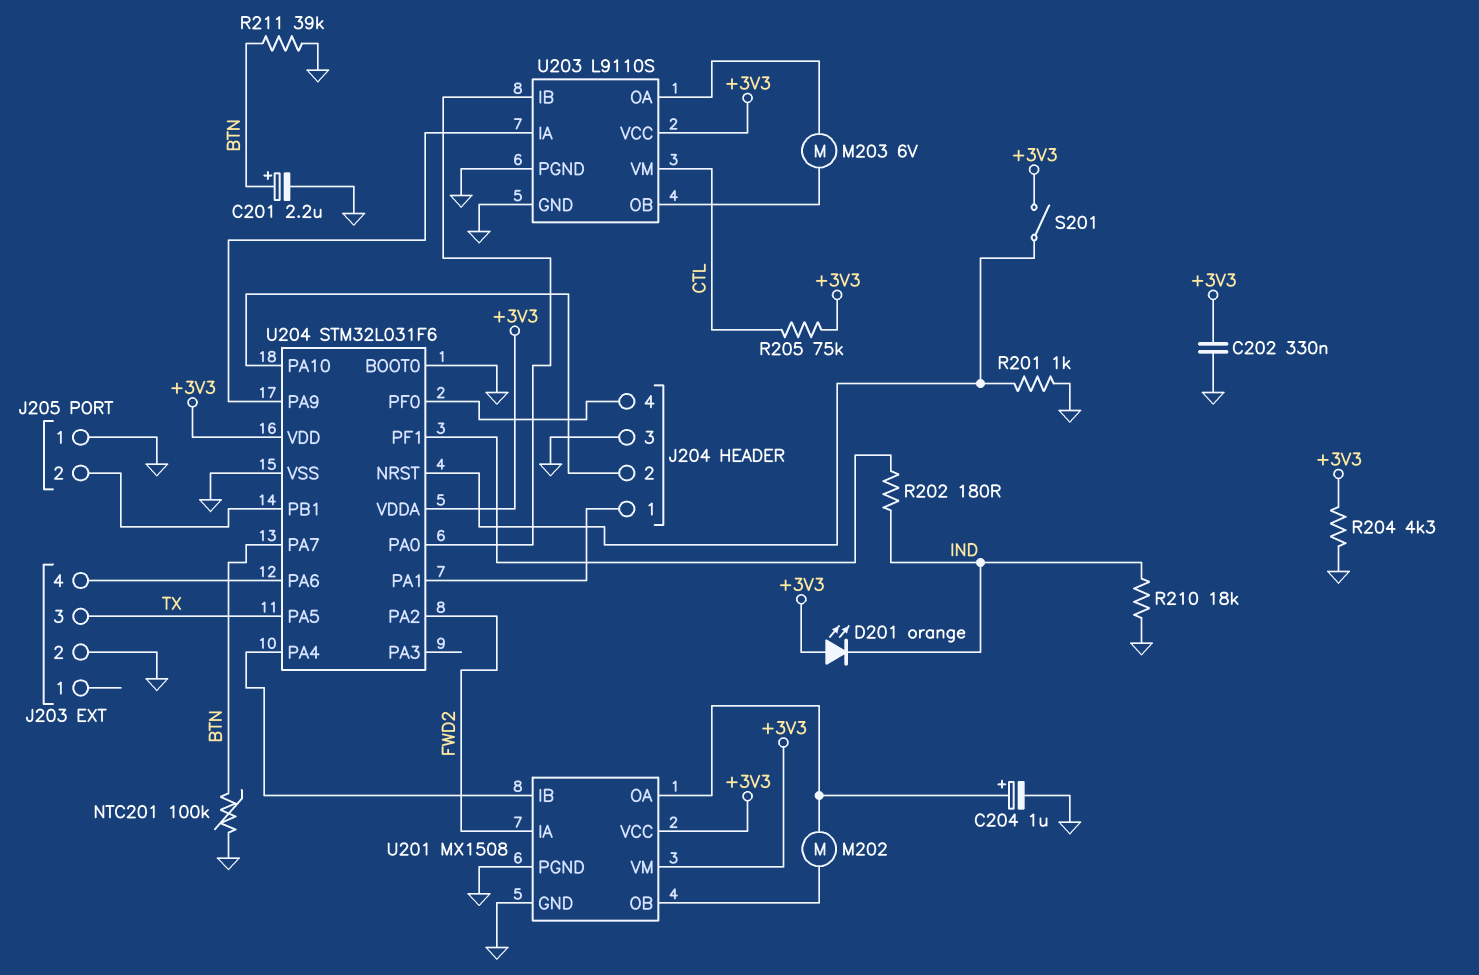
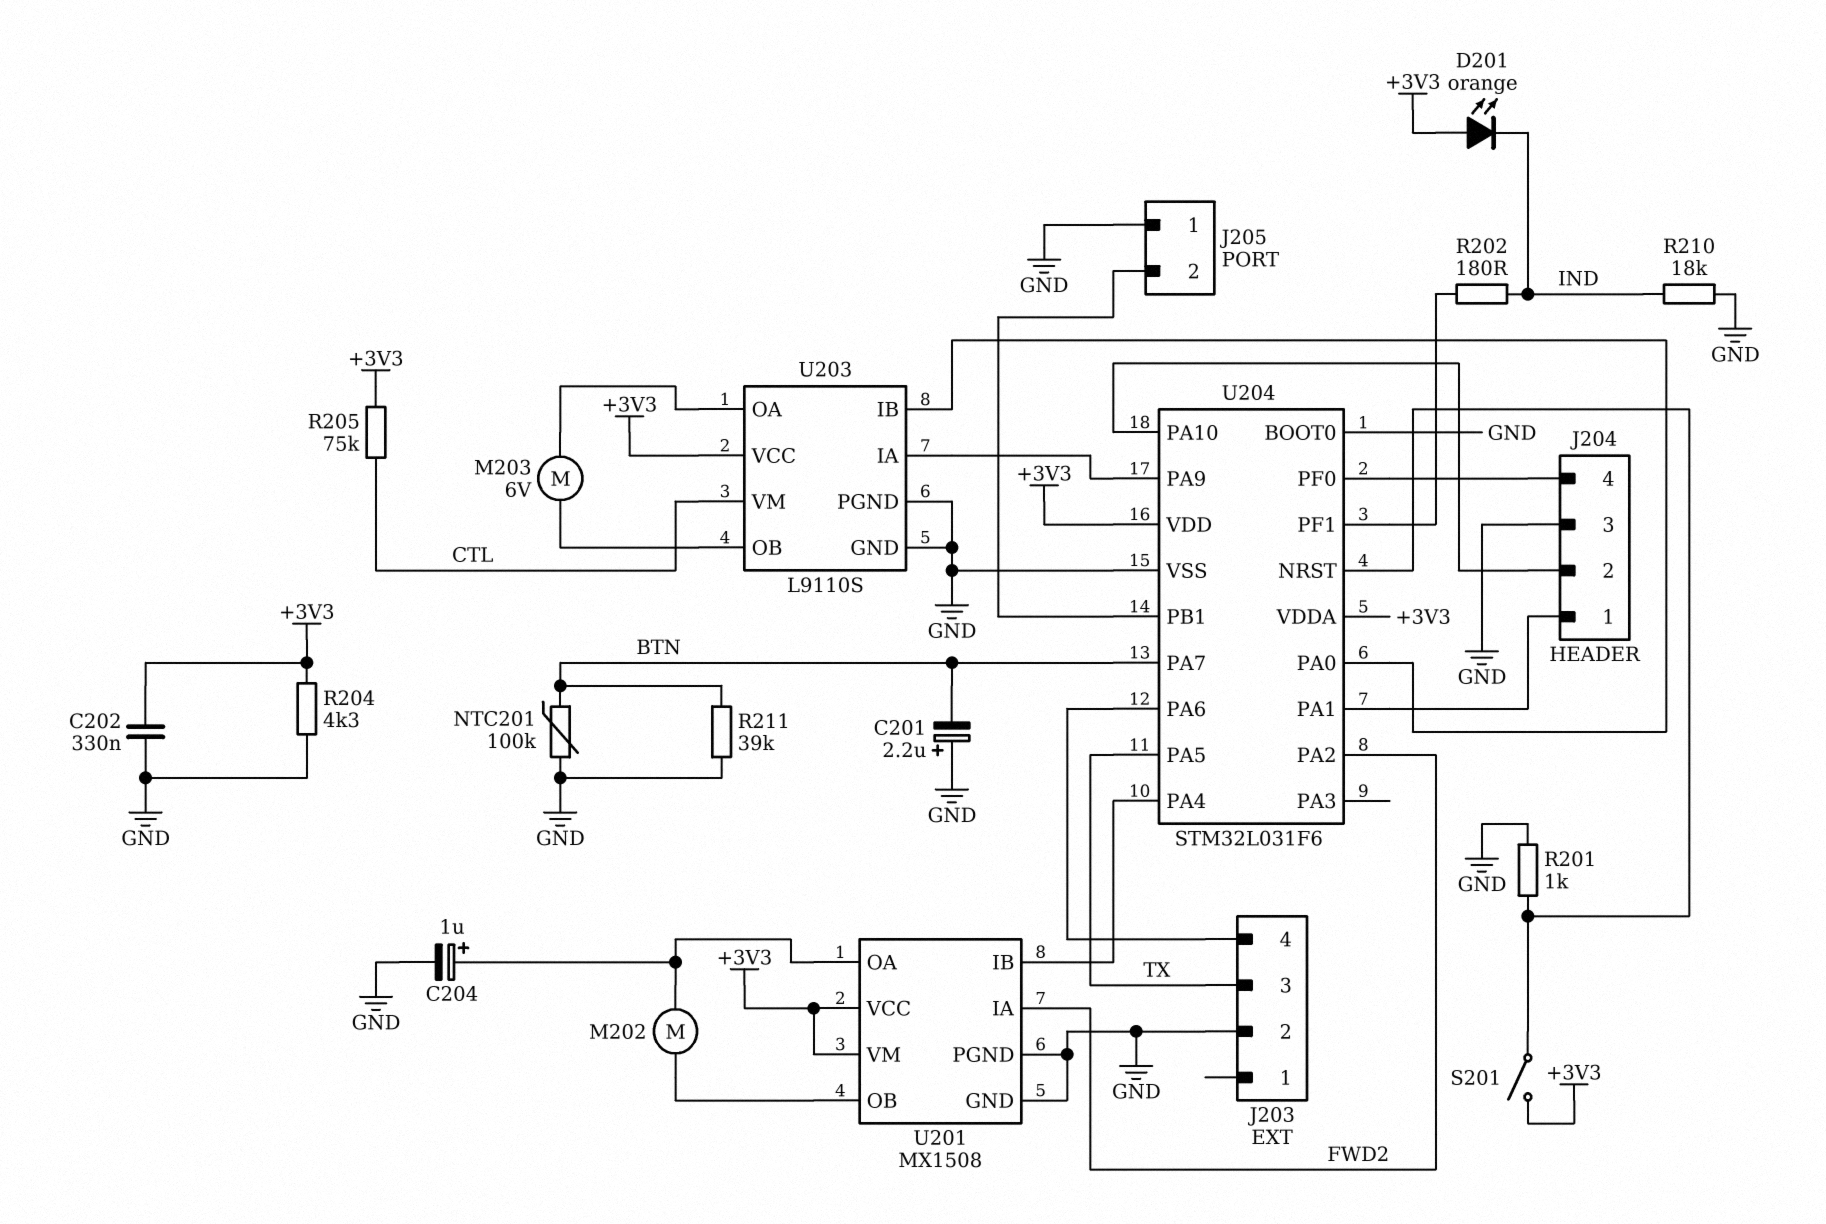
C201: 2.2uF (plus BTN, minus GND) -> 2.2uF (plus GND, minus BTN)

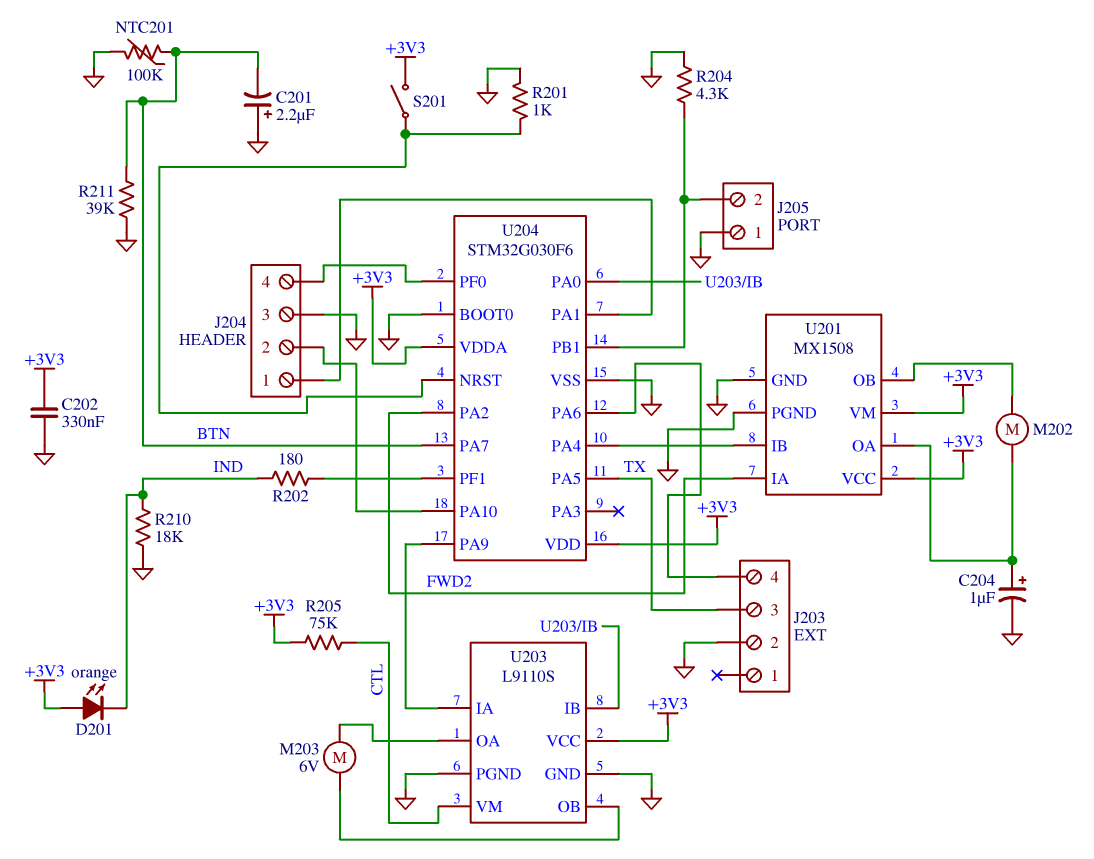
R204: 4.3k (+3V3, GND) -> 4.3k (GND, J205/2)
U204: STM32L031F6 -> STM32G030F6

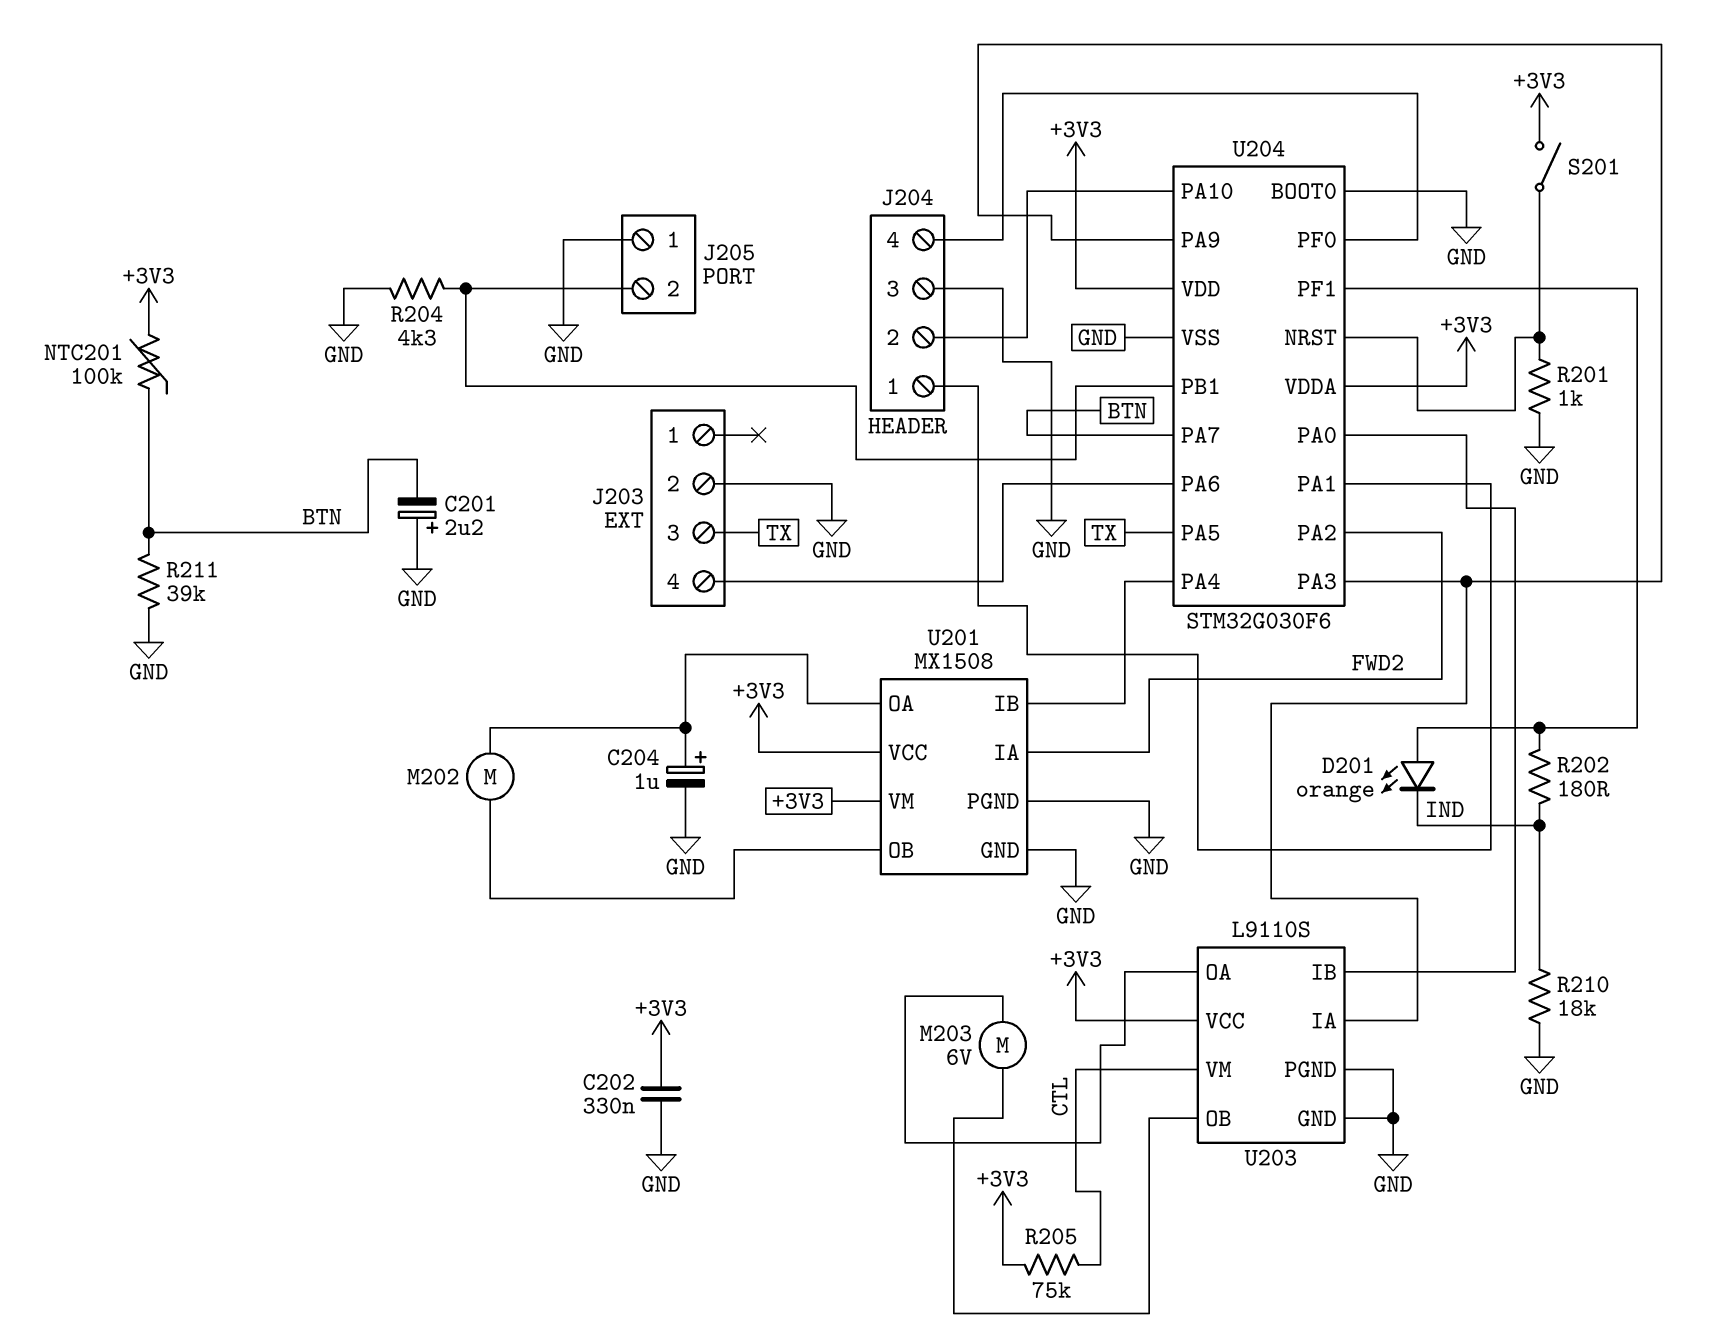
D201: LED orange (A +3V3, K IND) -> LED orange (A U204/PF1, K IND)
NTC201: 100k (BTN, GND) -> 100k (+3V3, BTN)
U204 pin PA3: none -> U203/IA

